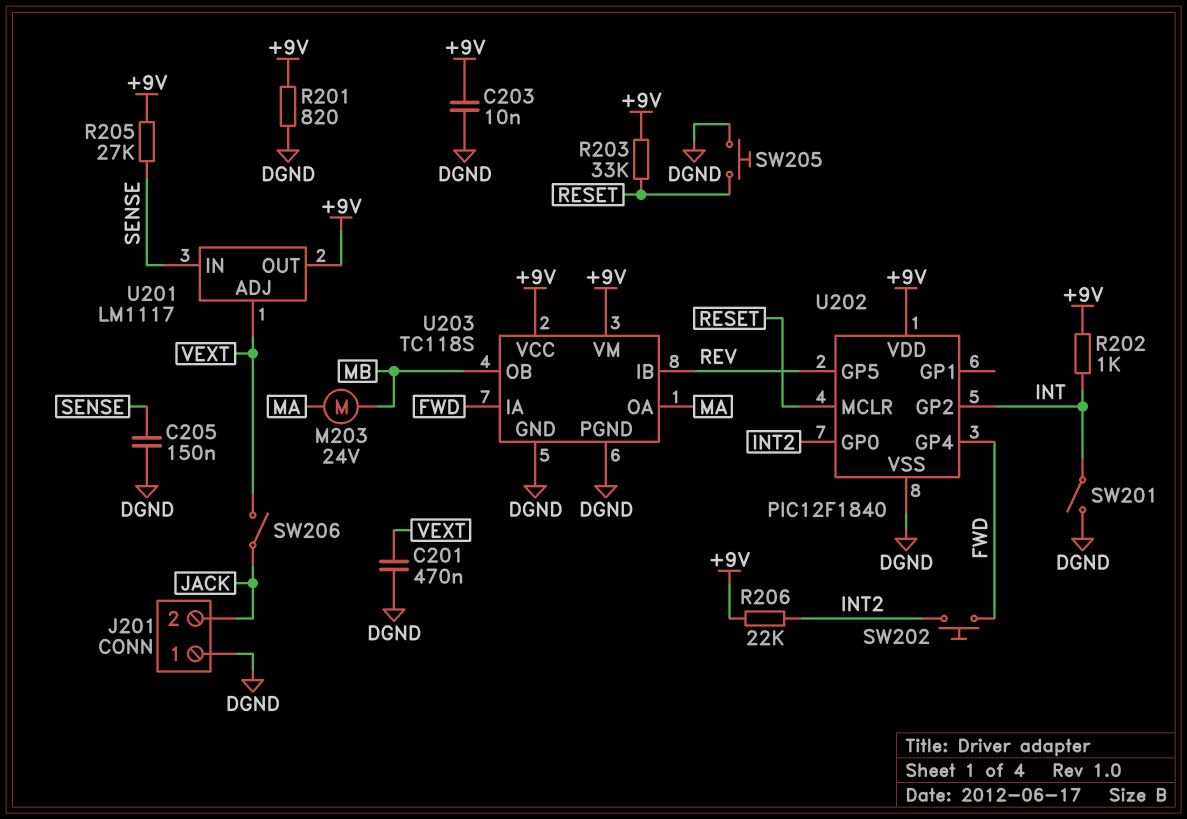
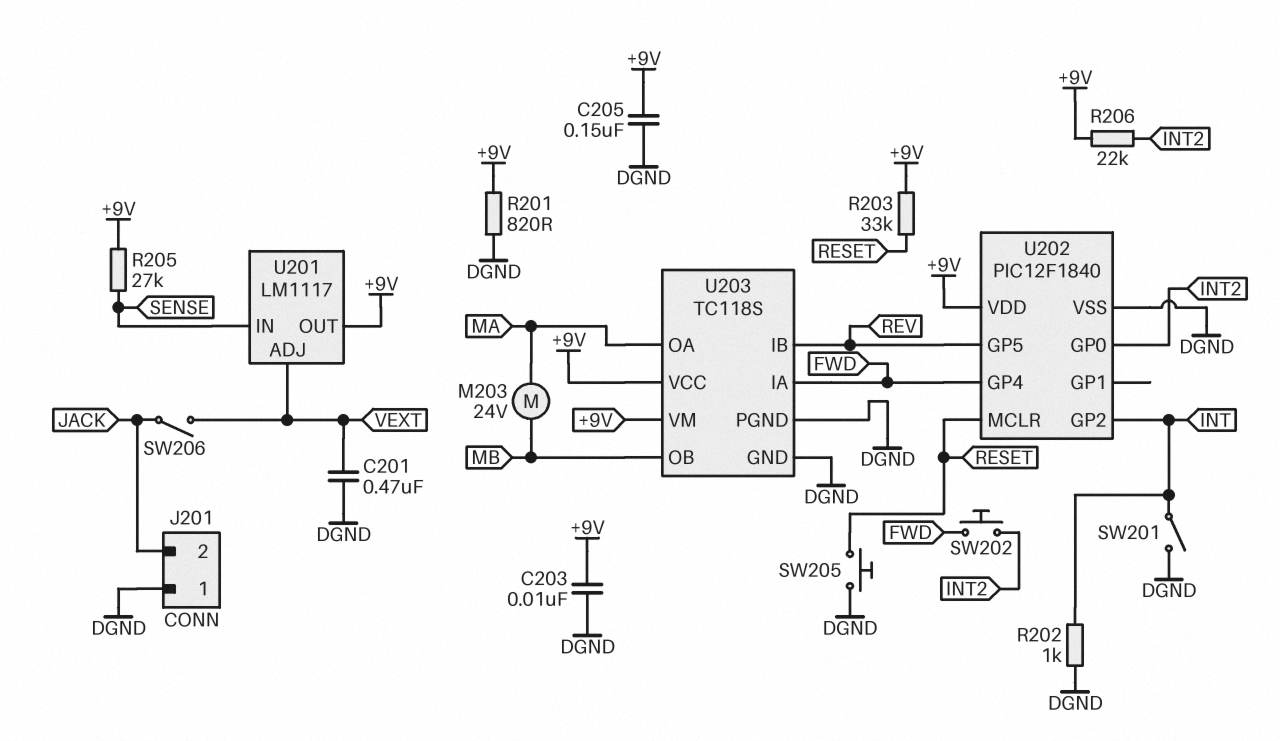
C205: 150nF (DGND, SENSE) -> 150nF (+9V, DGND)
R202: 1k (+9V, INT) -> 1k (DGND, INT)

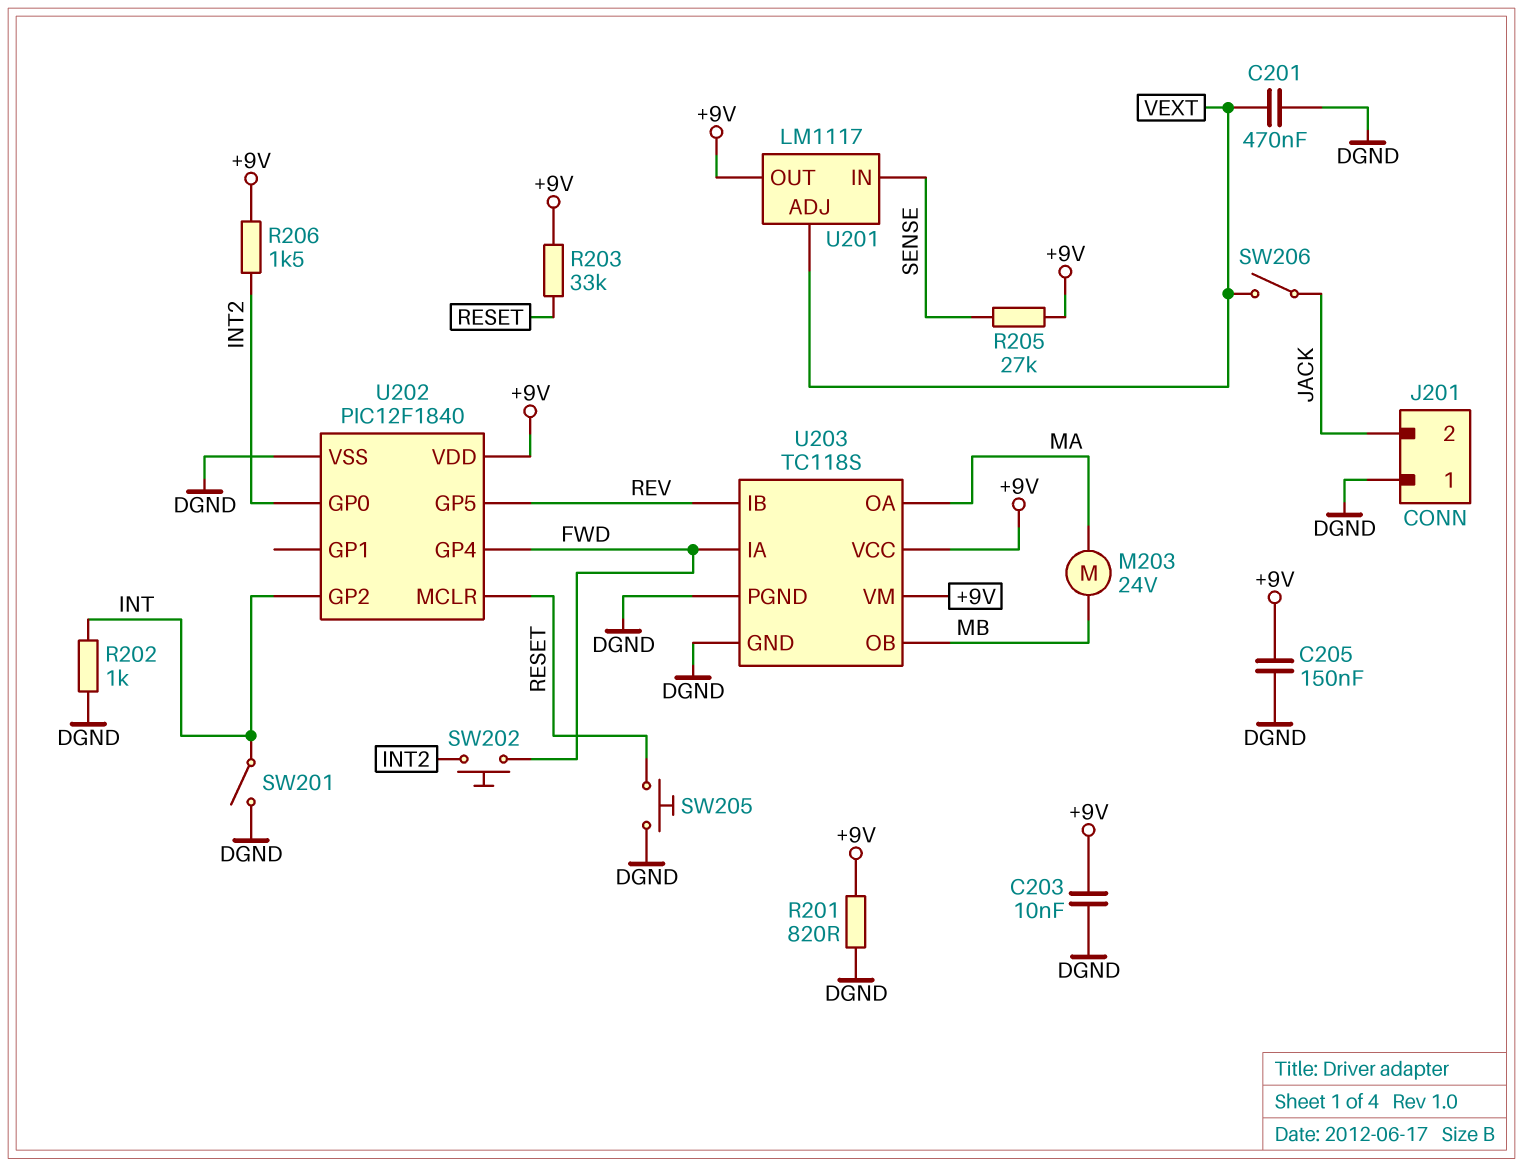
R206: 22k (+9V, INT2) -> 1.5k (+9V, INT2)

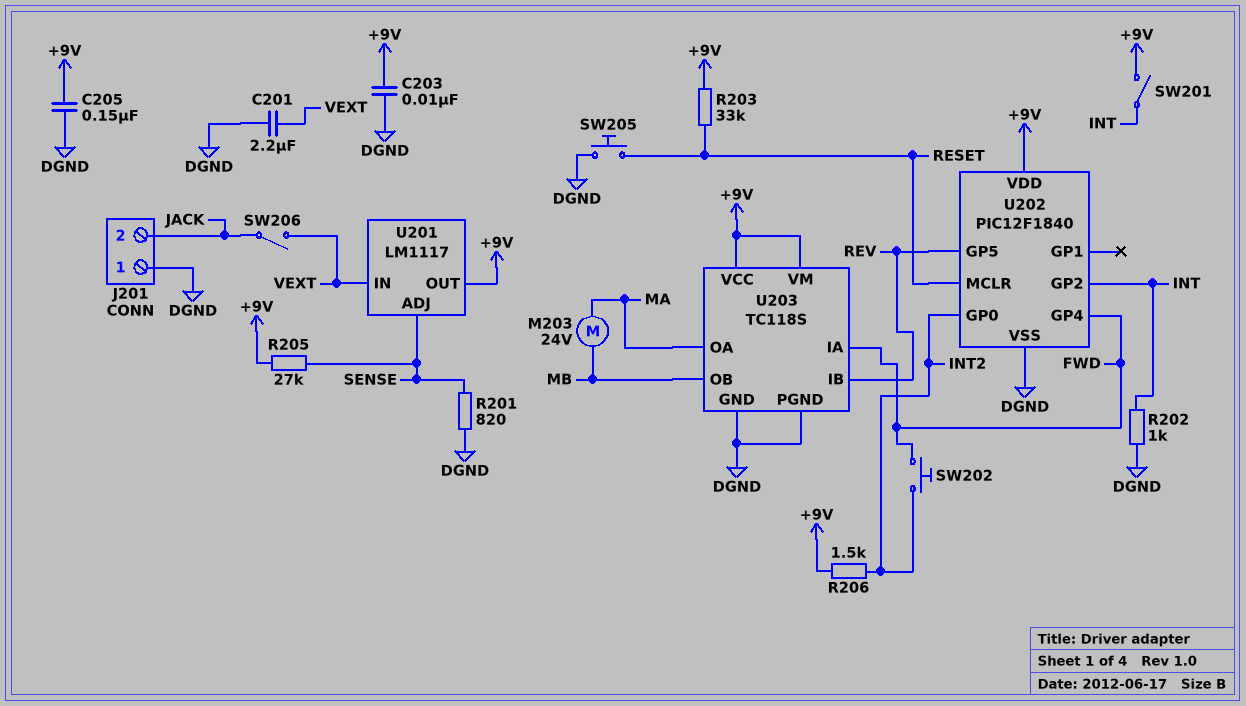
C201: 470nF (DGND, VEXT) -> 2.2uF (DGND, VEXT)
R201: 820 (+9V, DGND) -> 820 (DGND, SENSE)
SW201: switch (DGND, INT) -> switch (+9V, INT)
U201 pin ADJ: VEXT -> SENSE
U201 pin IN: SENSE -> VEXT

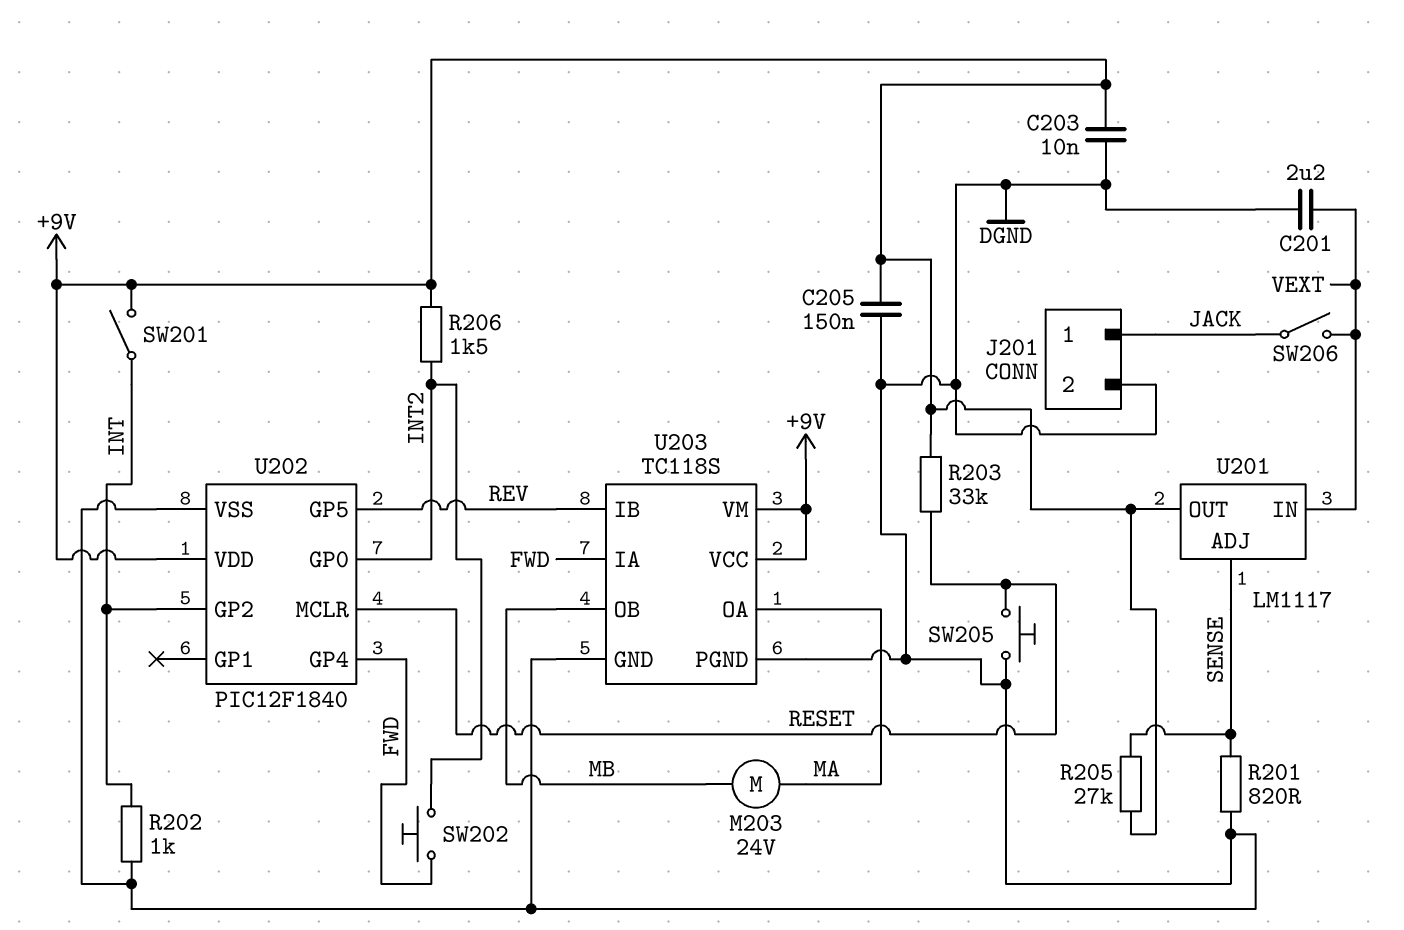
J201 pin 1: DGND -> JACK
J201 pin 2: JACK -> DGND

